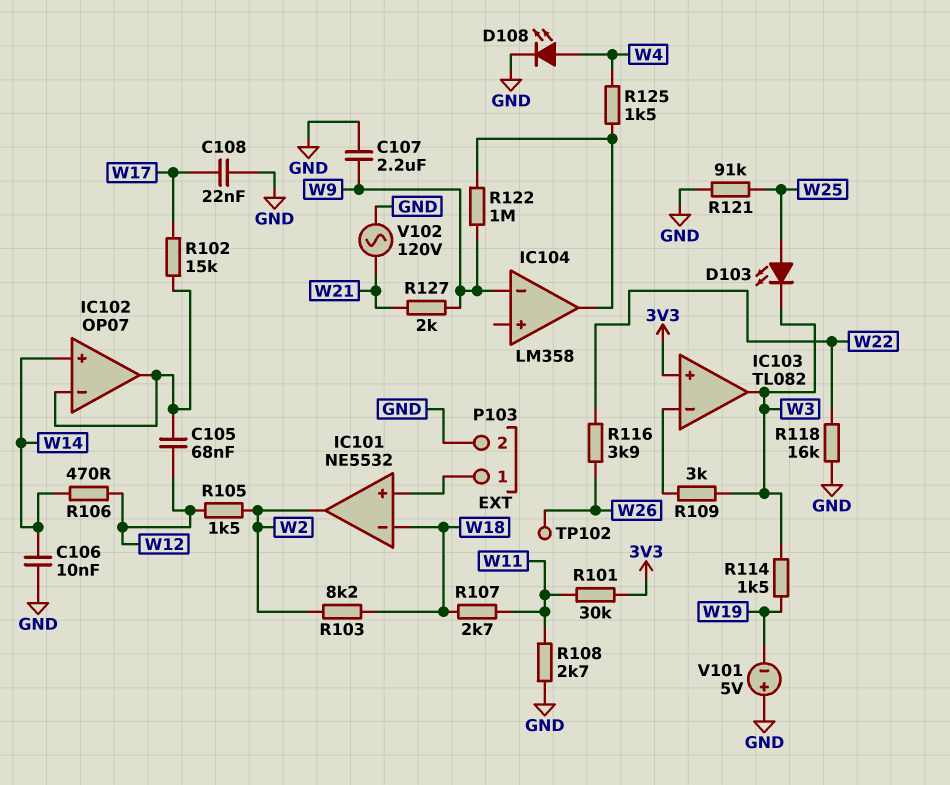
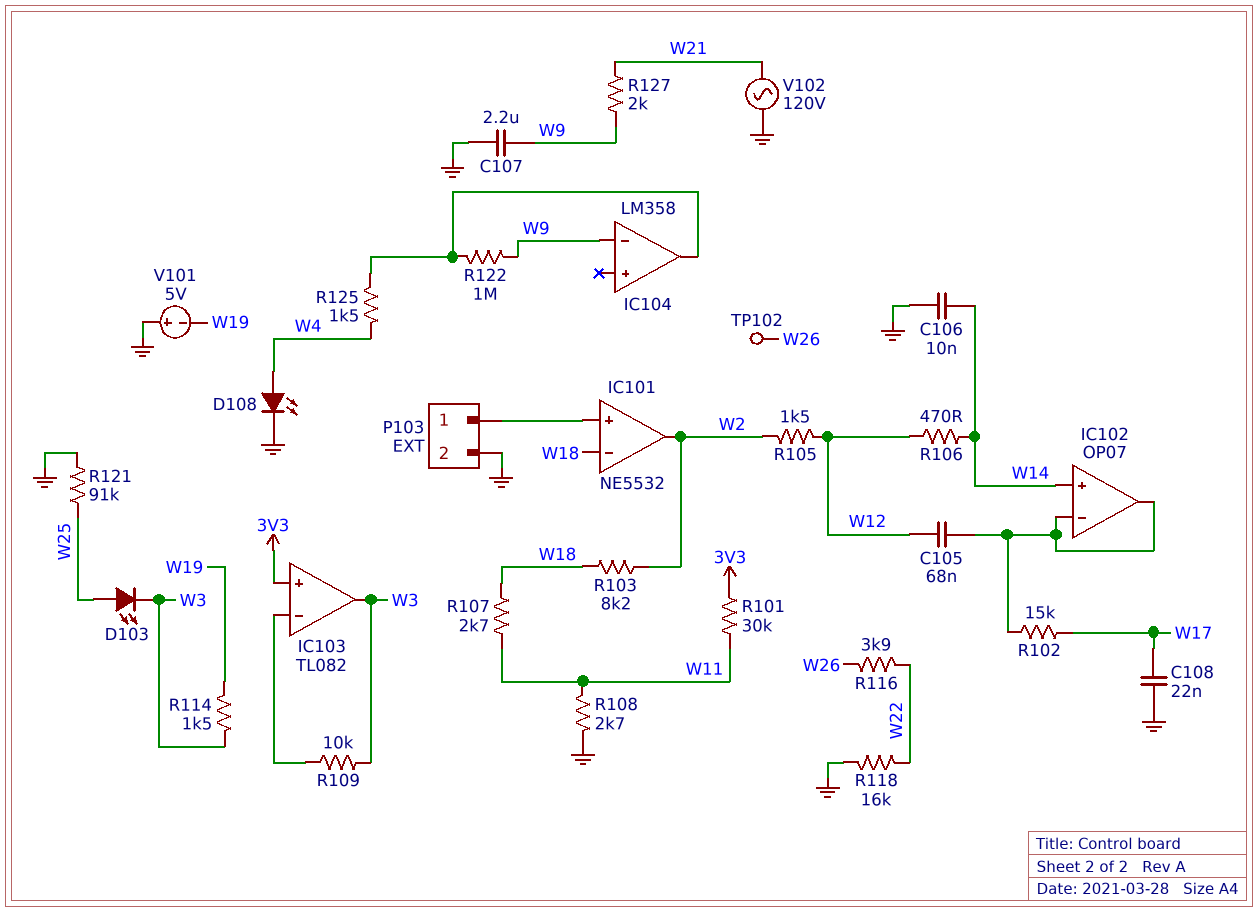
R109: 3k (IC103/in-, W3) -> 10k (IC103/in-, W3)

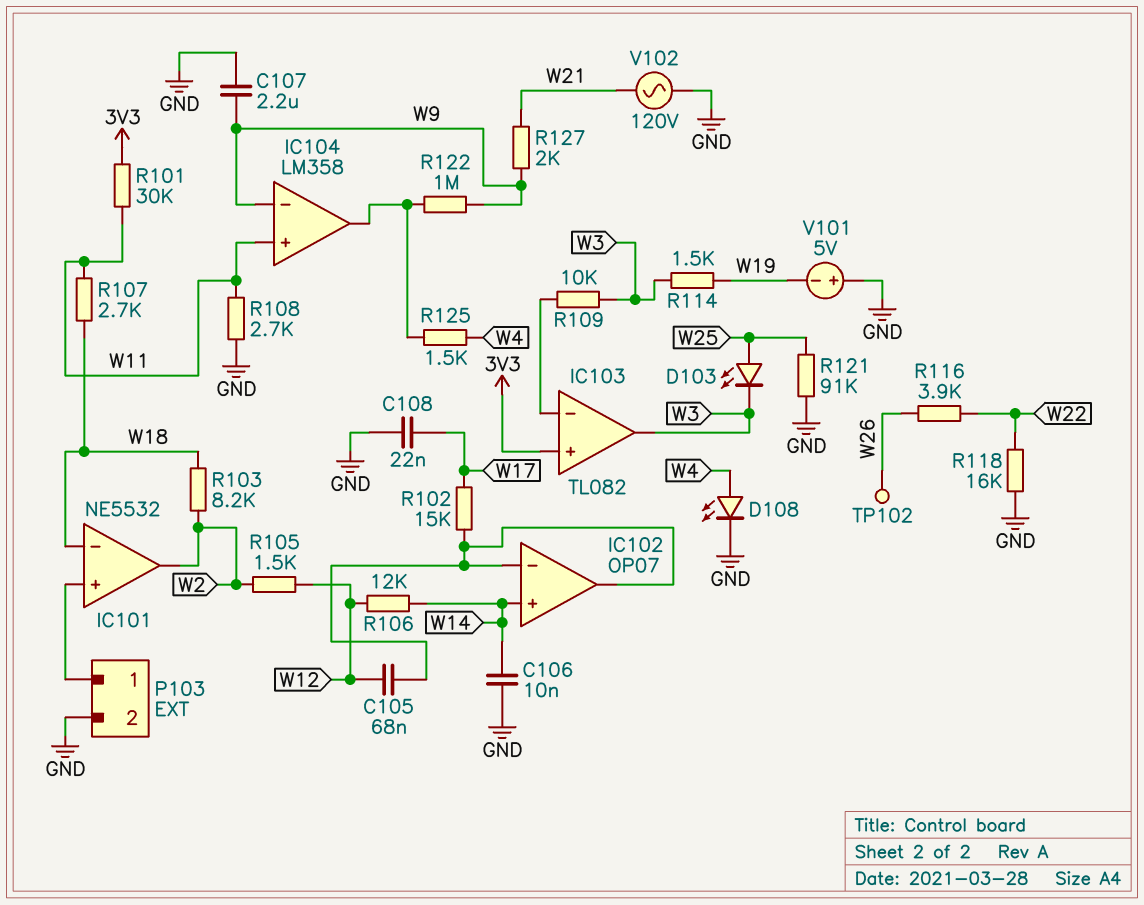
IC104 pin in+: none -> W11
R106: 470 (W12, W14) -> 12k (W12, W14)

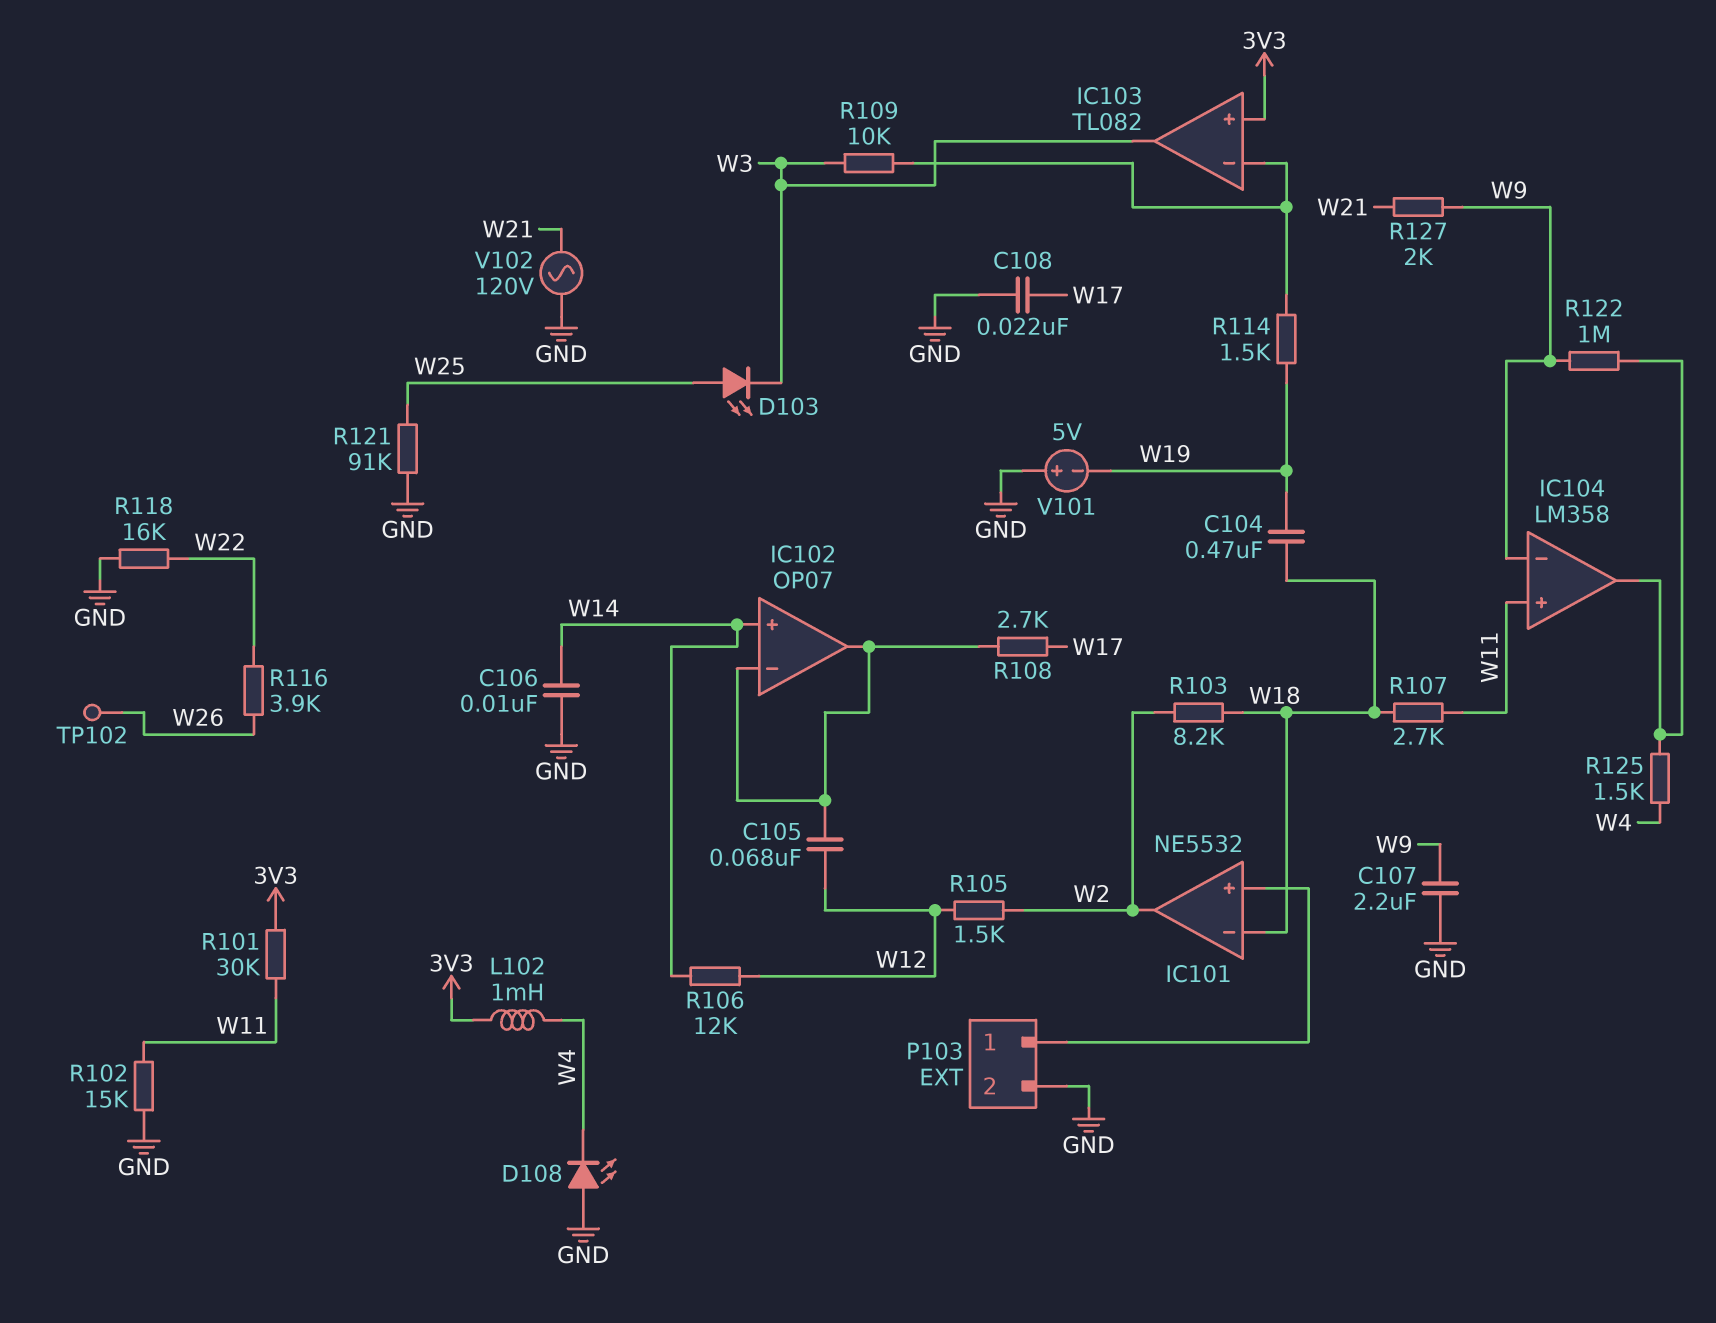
C104: none -> 470nF (W18, W19)
D108: LED (A W4, K GND) -> LED (A GND, K W4)
L102: none -> 1mH (3V3, W4)
R102: 15k (IC102/in-, W17) -> 15k (GND, W11)
R108: 2.7k (GND, W11) -> 2.7k (IC102/in-, W17)
R114: 1.5k (W3, W19) -> 1.5k (IC103/in-, W19)

